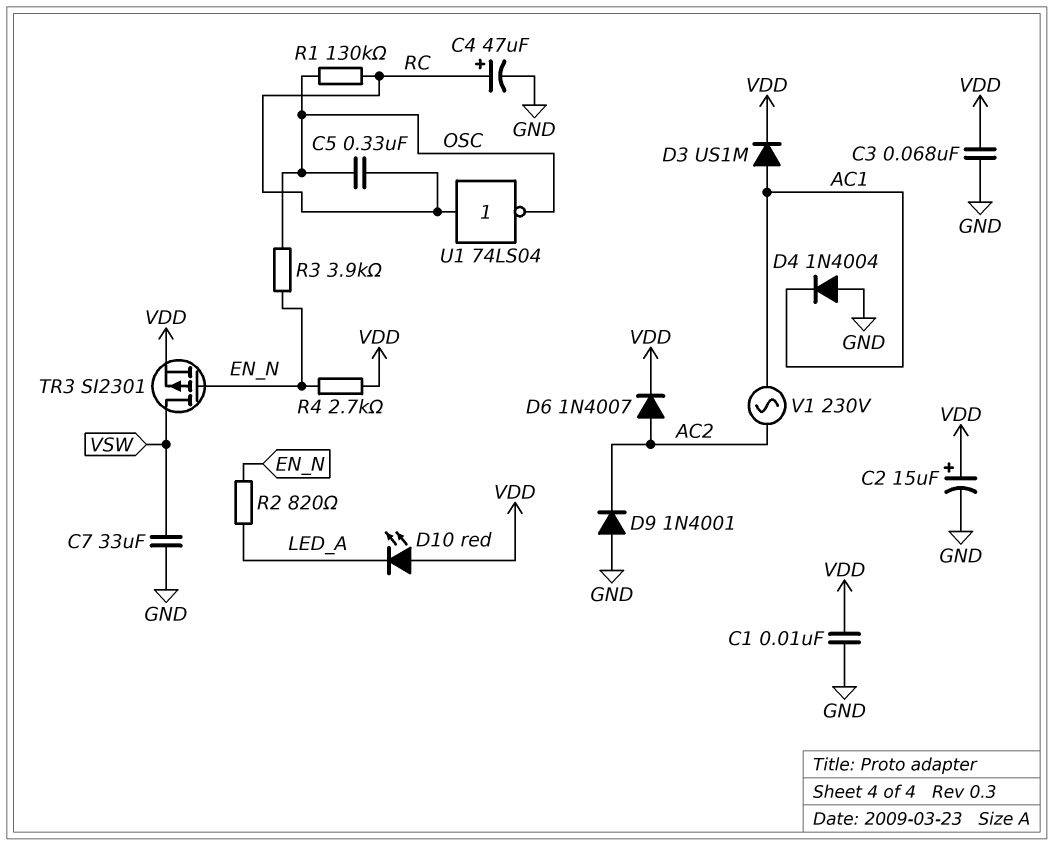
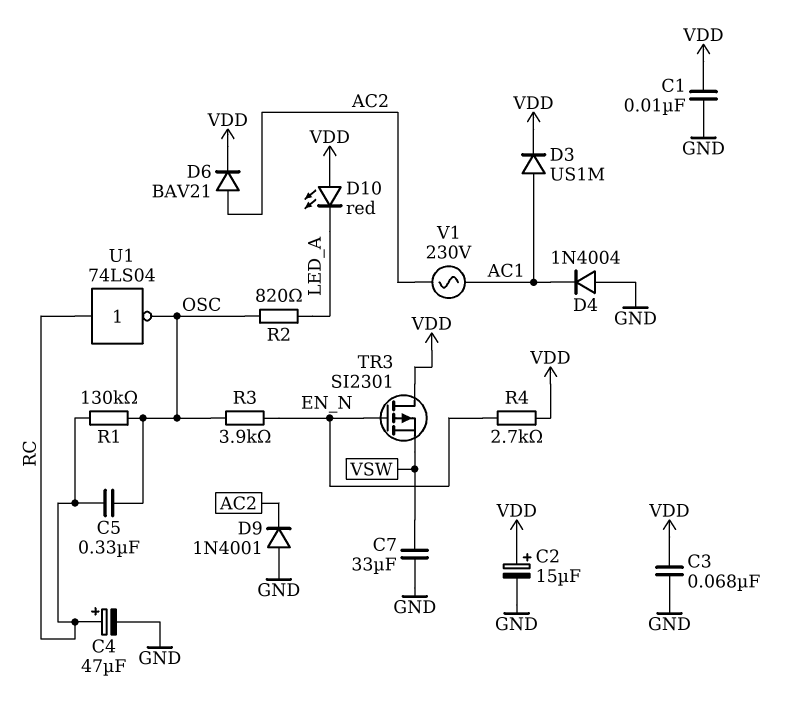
D6: diode 1N4007 (A AC2, K VDD) -> diode BAV21 (A AC2, K VDD)
R2: 820 (EN_N, LED_A) -> 820 (LED_A, OSC)
TR3: PMOS SI2301 (G EN_N, D VSW, S VDD) -> PMOS SI2301 (G EN_N, D VDD, S VSW)

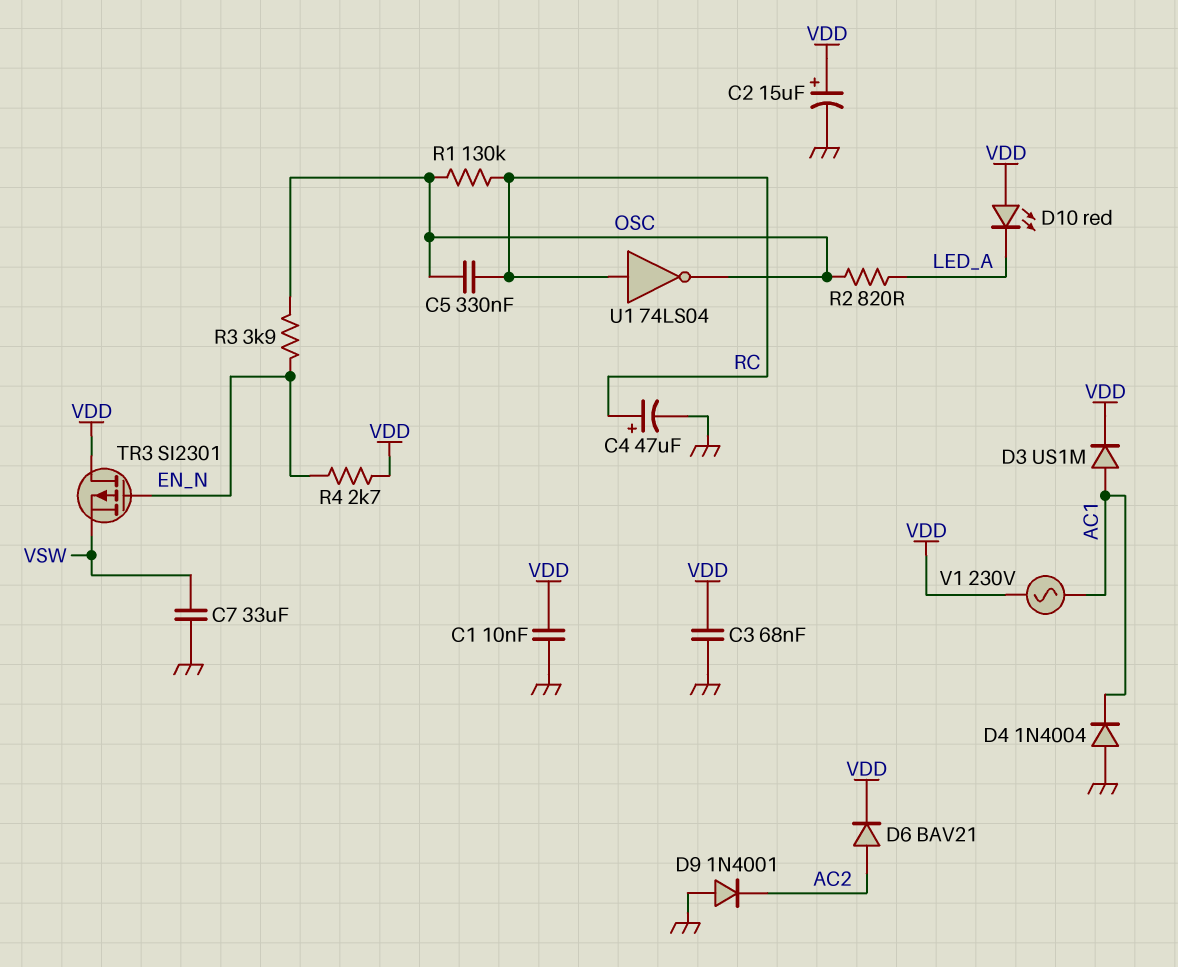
V1: AC 230V (AC1, AC2) -> AC 230V (AC1, VDD)

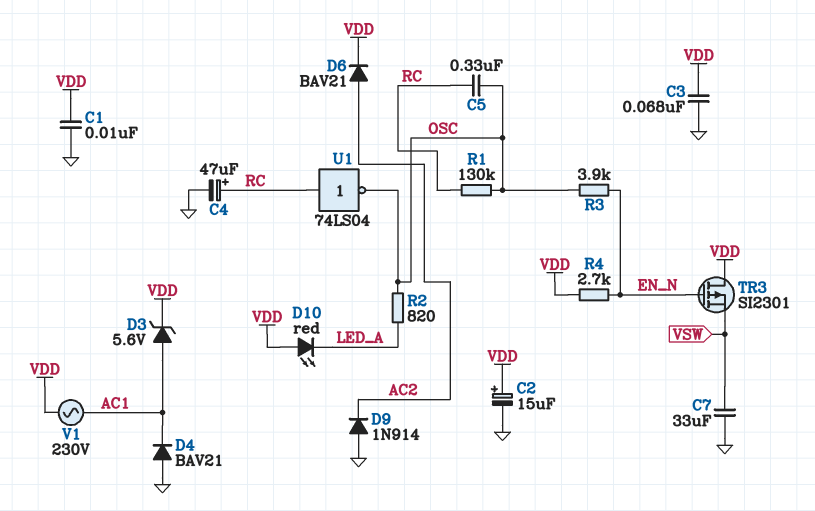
D3: diode US1M (A AC1, K VDD) -> zener 5.6V (A AC1, K VDD)
D4: diode 1N4004 (A GND, K AC1) -> diode BAV21 (A GND, K AC1)
D9: diode 1N4001 (A GND, K AC2) -> diode 1N914 (A GND, K AC2)

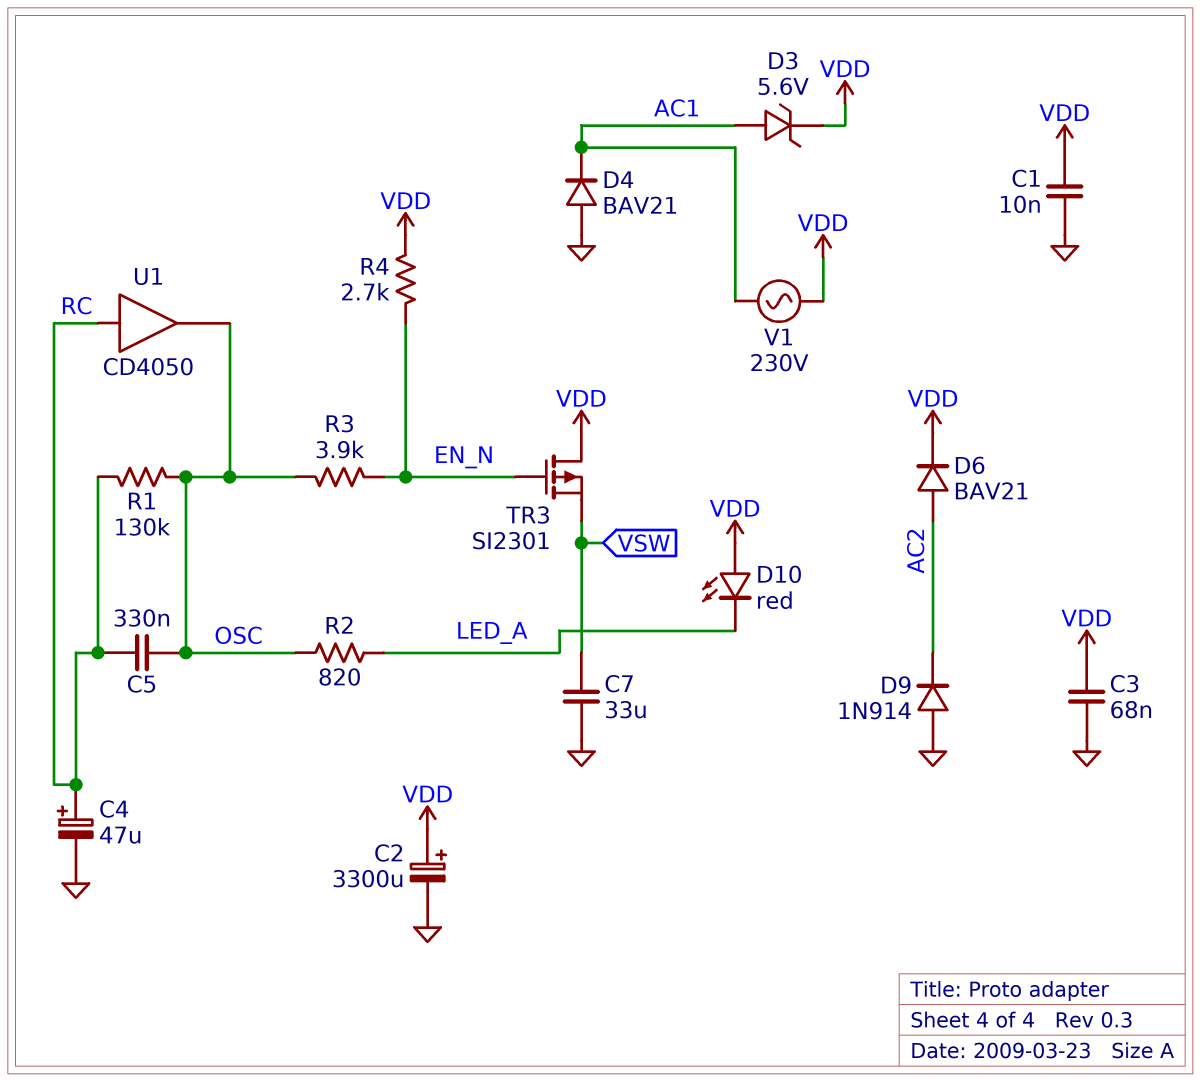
C2: 15uF (plus VDD, minus GND) -> 3300uF (plus VDD, minus GND)
U1: NOT 74LS04 (in RC, out OSC) -> buffer CD4050 (in RC, out OSC)

